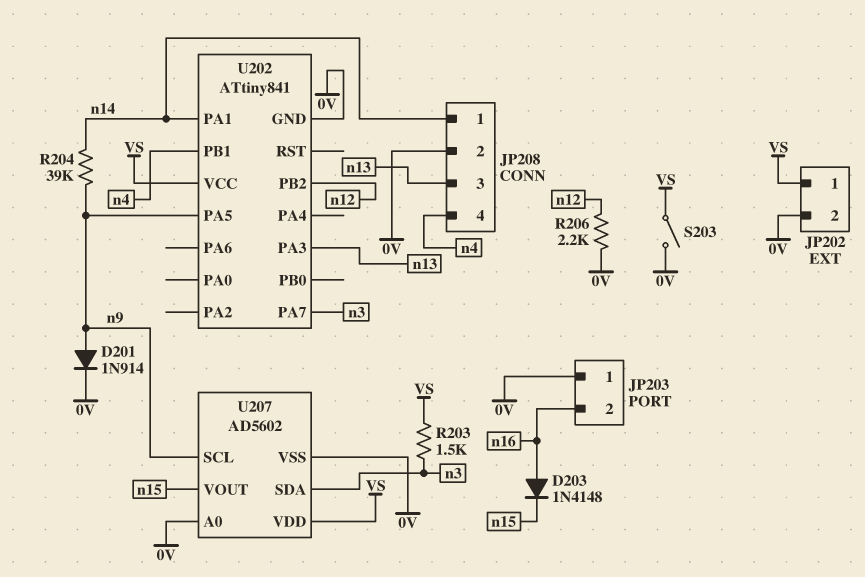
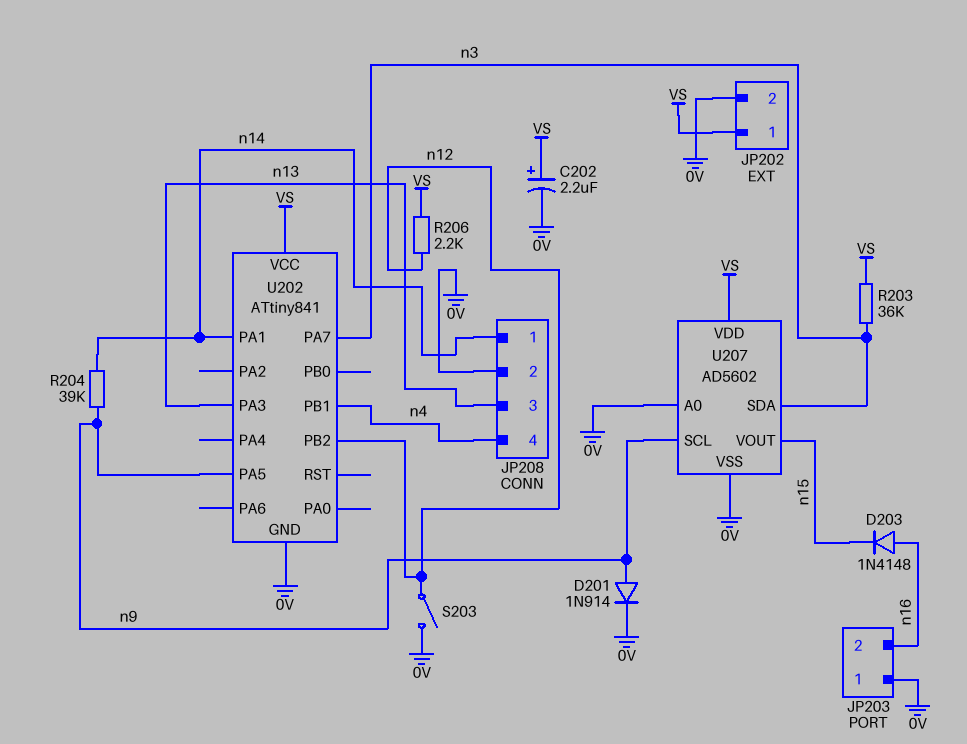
C202: none -> 2.2uF (plus VS, minus 0V)
R203: 1.5k (VS, n3) -> 36k (VS, n3)
R206: 2.2k (0V, n12) -> 2.2k (VS, n12)
S203: switch (0V, VS) -> switch (0V, n12)

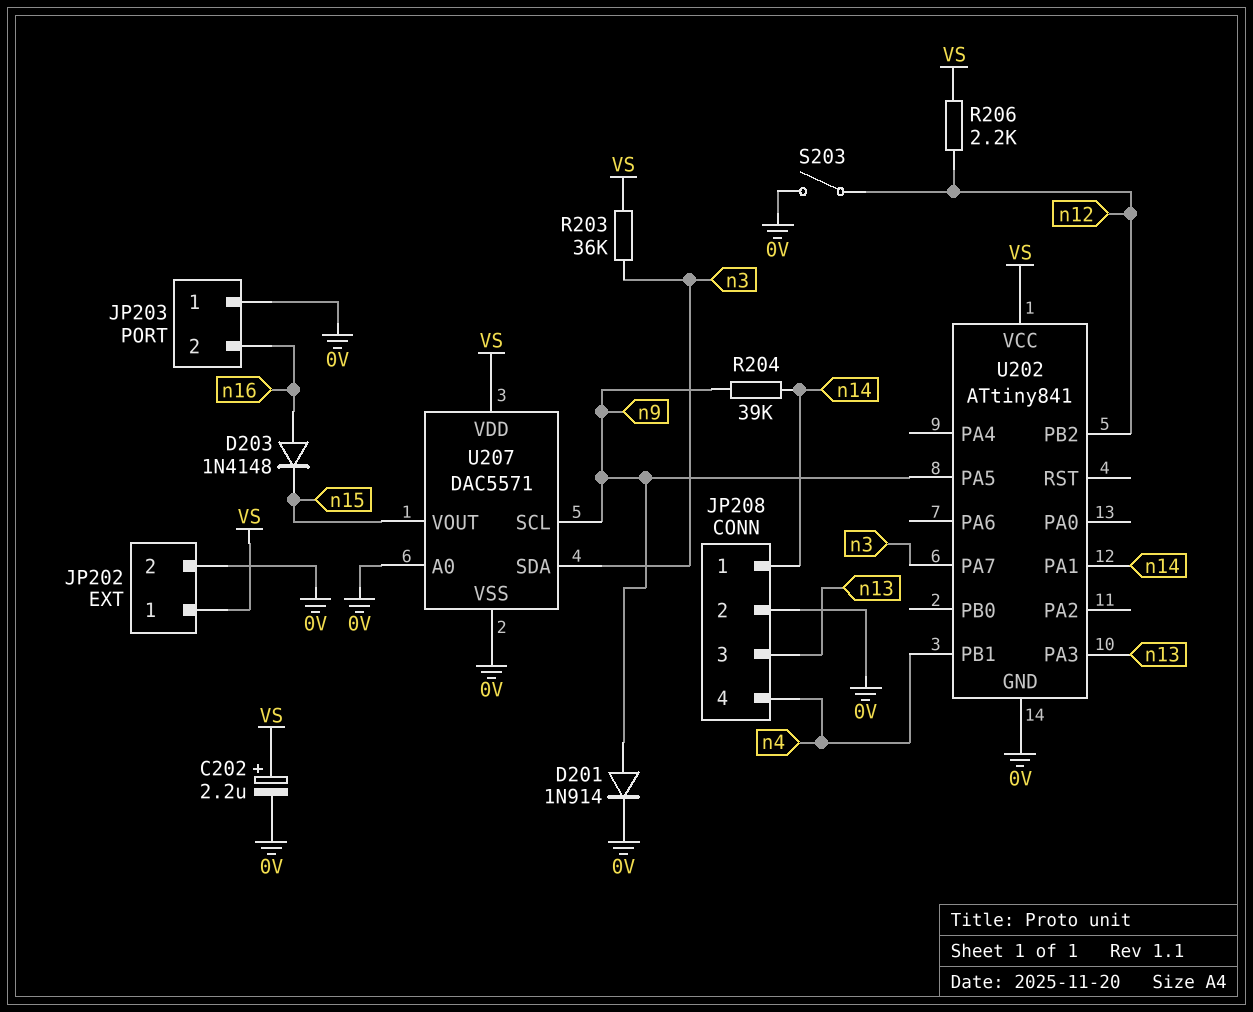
U207: AD5602 -> DAC5571

